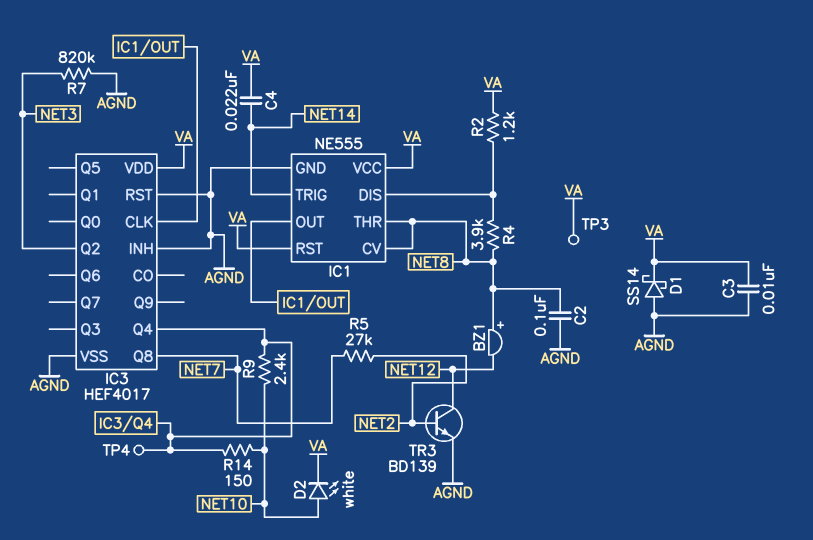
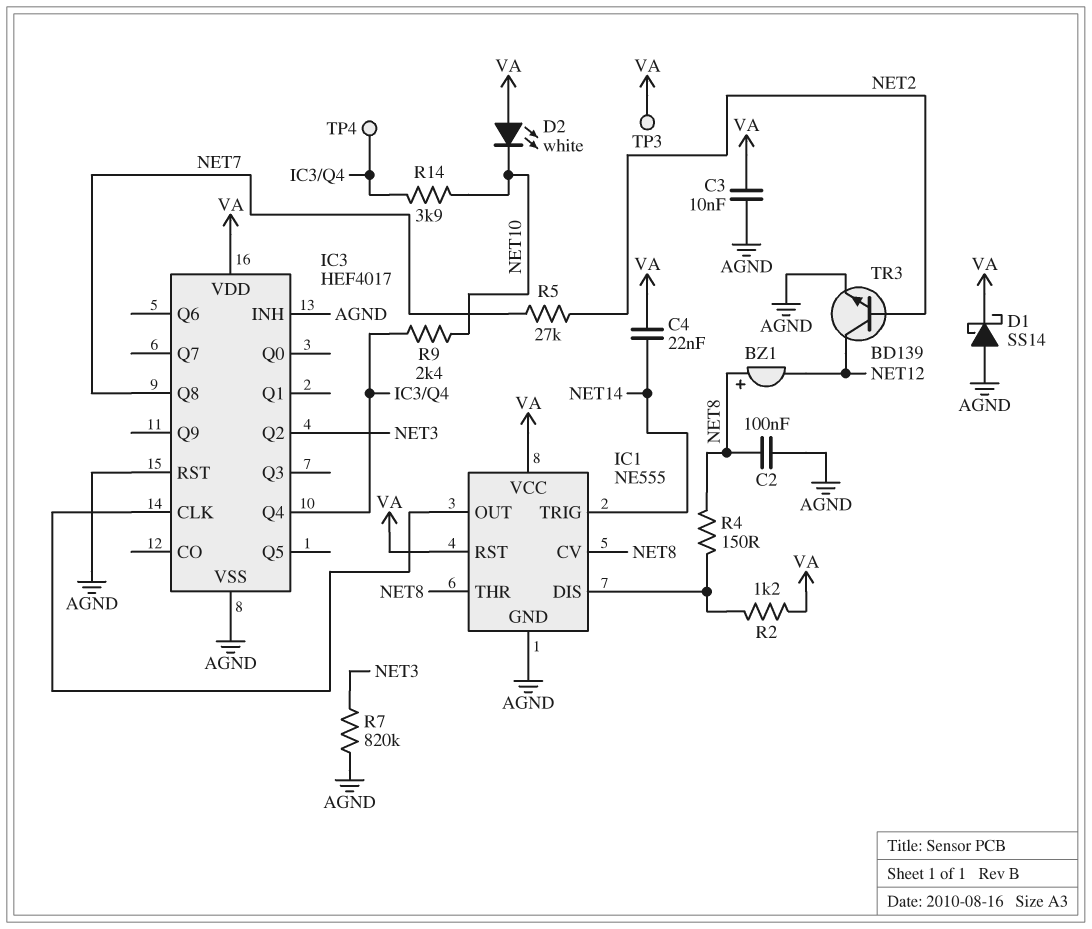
D2: LED white (A NET10, K VA) -> LED white (A VA, K NET10)
R4: 3.9k (IC1/DIS, NET8) -> 150 (IC1/DIS, NET8)
R14: 150 (IC3/Q4, NET10) -> 3.9k (IC3/Q4, NET10)

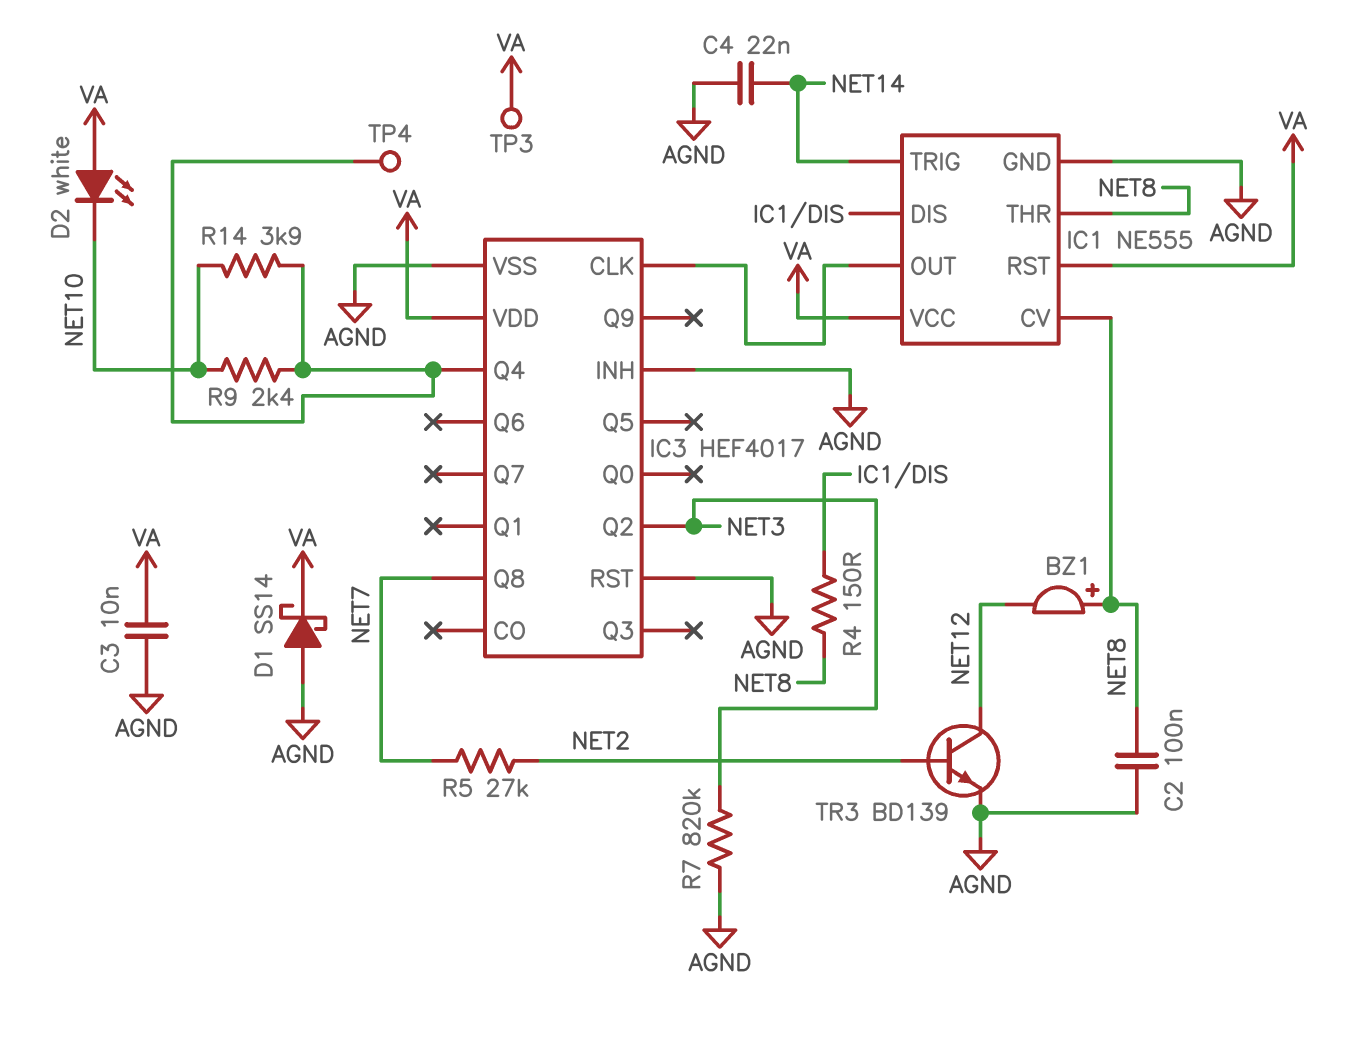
C4: 22nF (NET14, VA) -> 22nF (AGND, NET14)
R2: 1.2k (IC1/DIS, VA) -> none

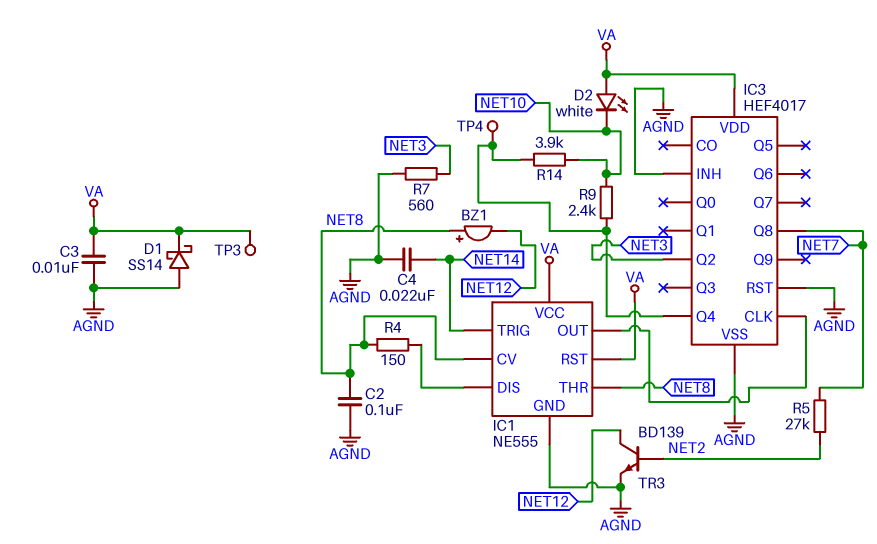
R7: 820k (AGND, NET3) -> 560 (AGND, NET3)

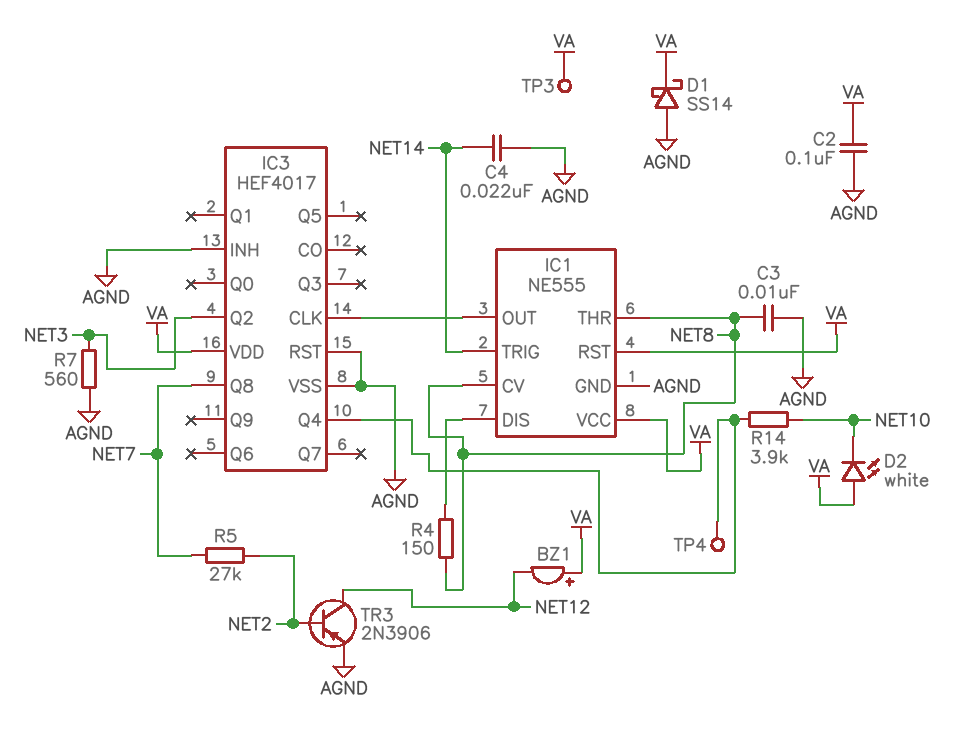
BZ1: buzzer (plus NET8, minus NET12) -> buzzer (plus VA, minus NET12)
C2: 100nF (AGND, NET8) -> 100nF (AGND, VA)
C3: 10nF (AGND, VA) -> 10nF (AGND, NET8)
R9: 2.4k (IC3/Q4, NET10) -> none
TR3: NPN BD139 (B NET2, C NET12, E AGND) -> PNP 2N3906 (B NET2, C NET12, E AGND)

